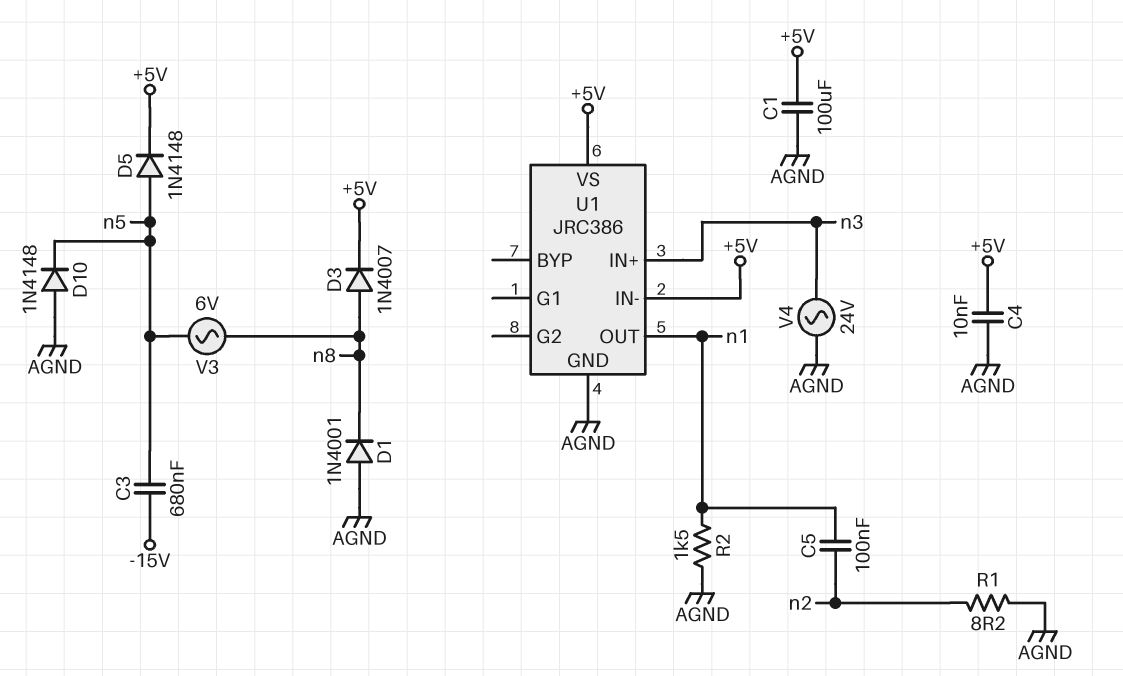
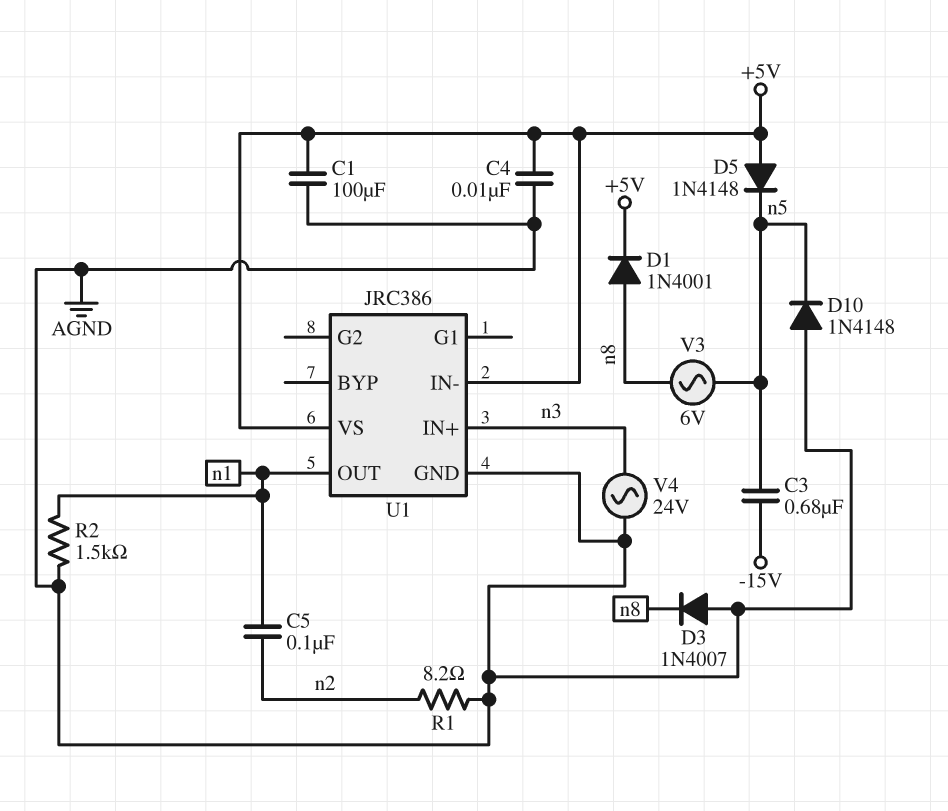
D1: diode 1N4001 (A AGND, K n8) -> diode 1N4001 (A n8, K +5V)
D3: diode 1N4007 (A n8, K +5V) -> diode 1N4007 (A AGND, K n8)
D5: diode 1N4148 (A n5, K +5V) -> diode 1N4148 (A +5V, K n5)

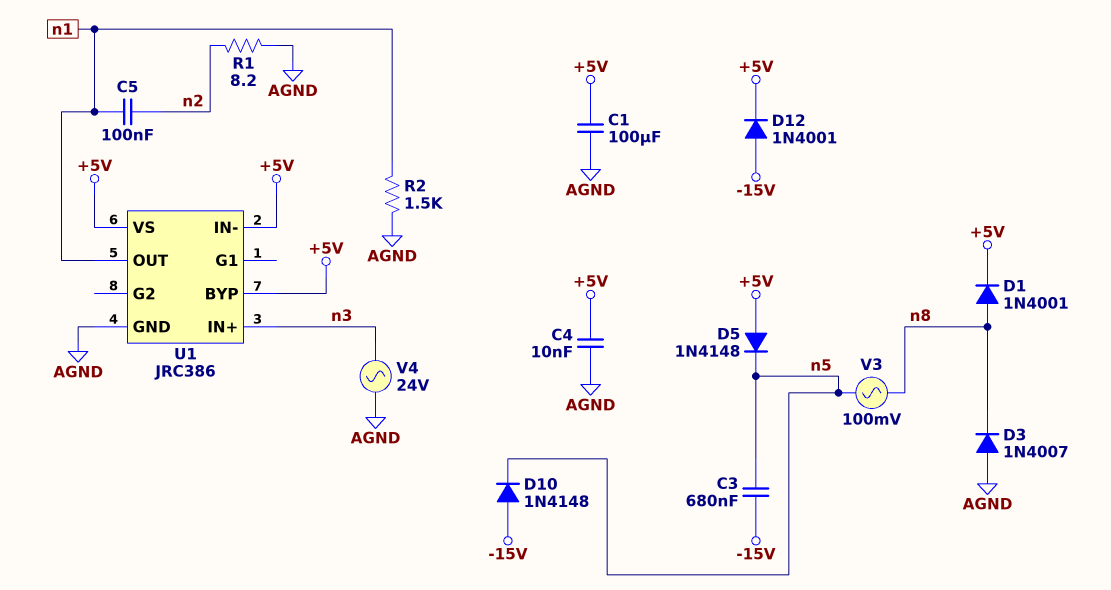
D10: diode 1N4148 (A AGND, K n5) -> diode 1N4148 (A -15V, K n5)
D12: none -> diode 1N4001 (A -15V, K +5V)
U1 pin BYP: none -> +5V
V3: AC 6V (n5, n8) -> AC 100mV (n5, n8)

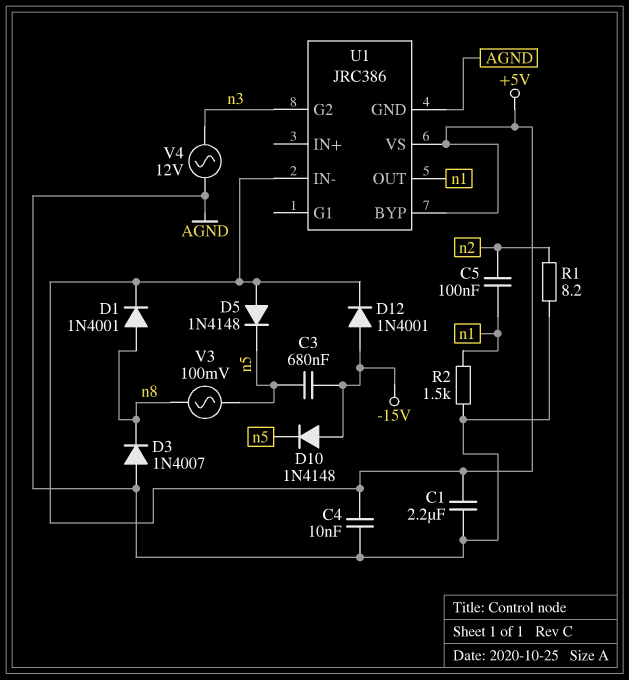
C1: 100uF (+5V, AGND) -> 2.2uF (+5V, AGND)
U1 pin G2: none -> n3
U1 pin IN+: n3 -> none
V4: AC 24V (AGND, n3) -> AC 12V (AGND, n3)

